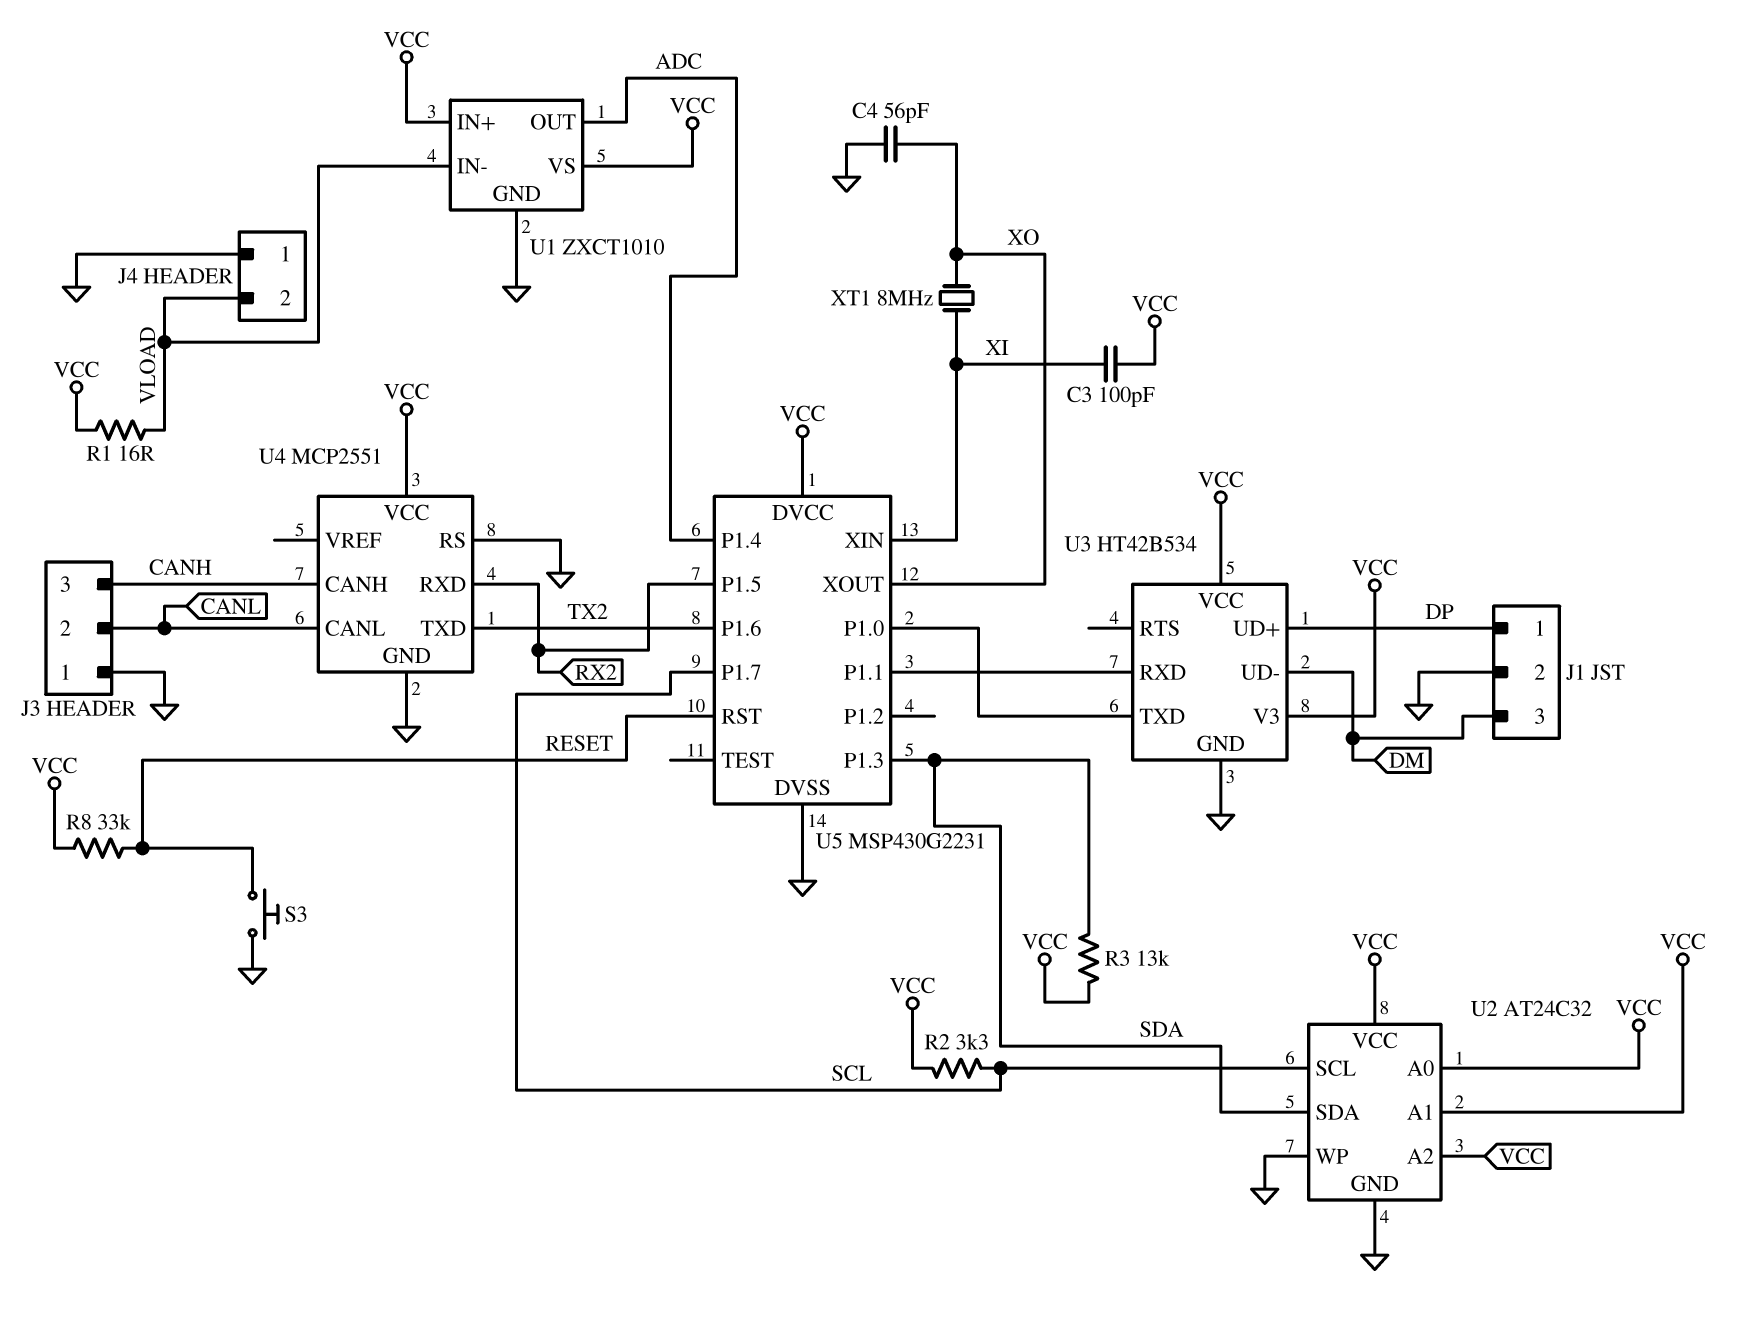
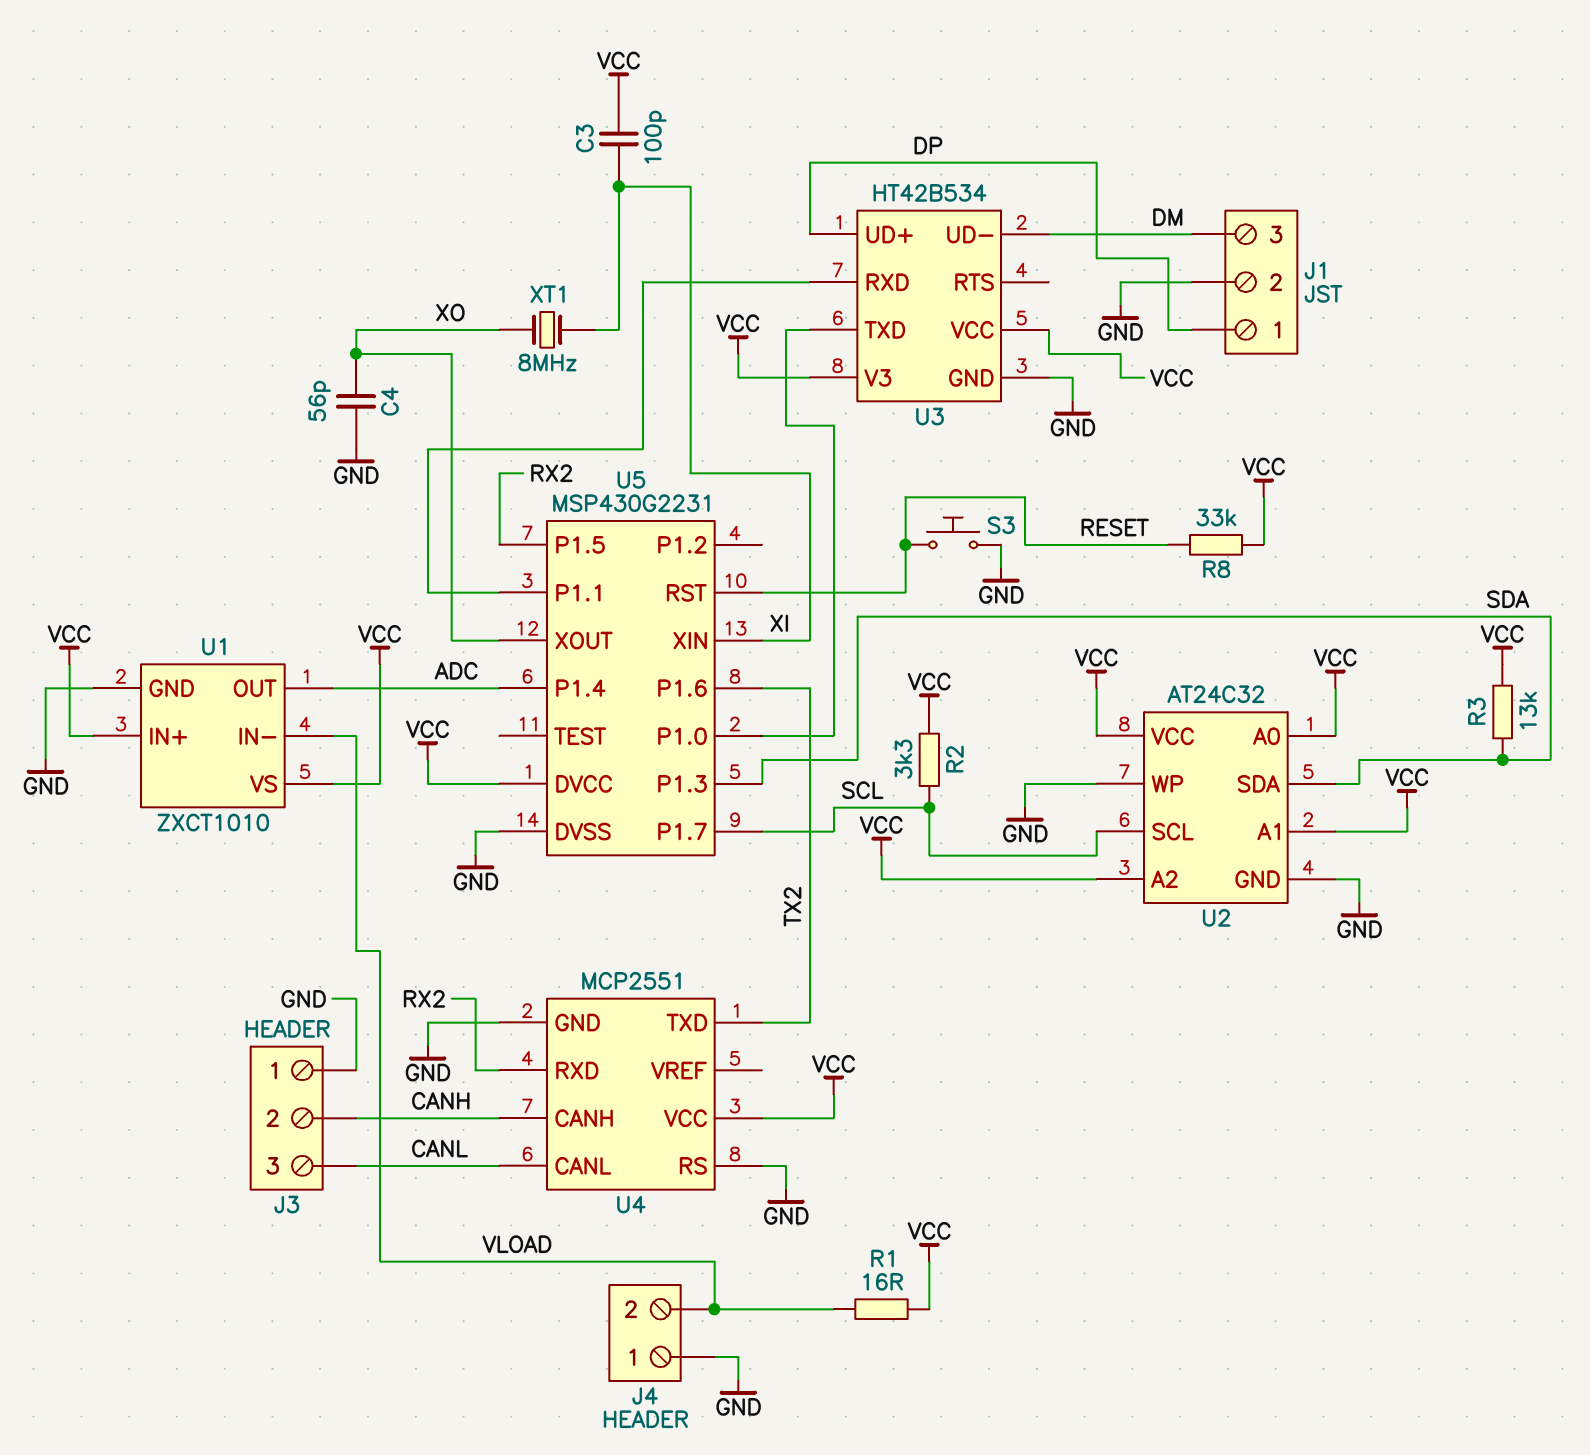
J3 pin 2: CANL -> CANH
J3 pin 3: CANH -> CANL

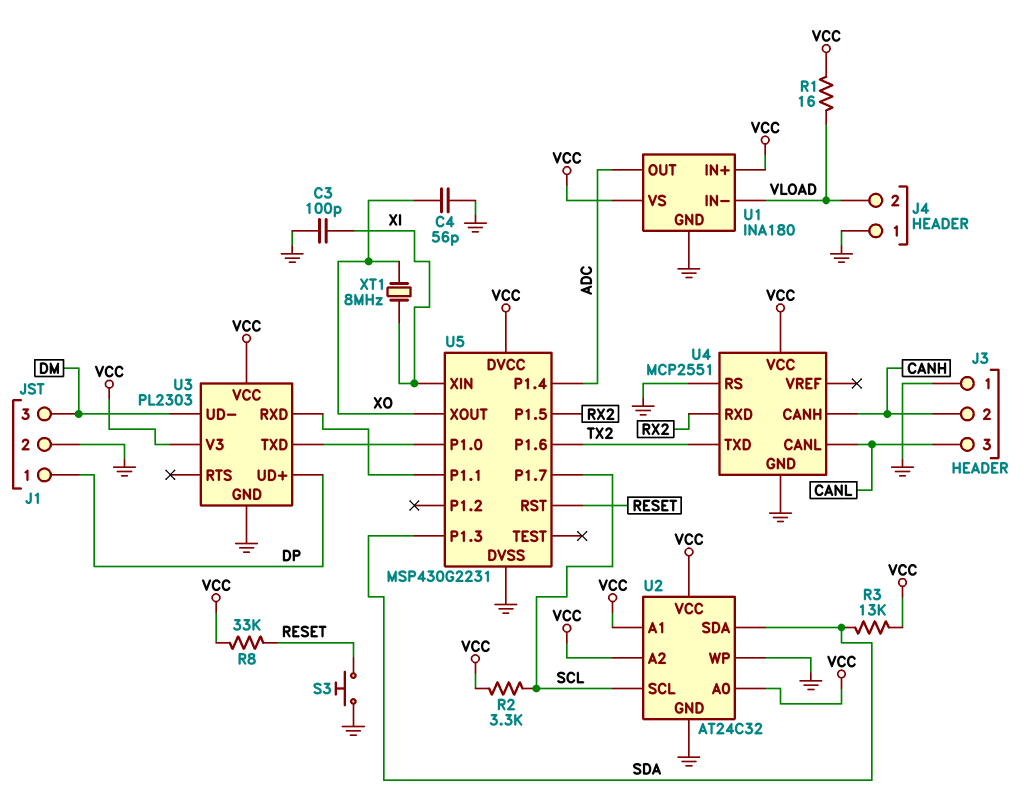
C3: 100pF (VCC, XI) -> 100pF (GND, XI)
U1: ZXCT1010 -> INA180
U3: HT42B534 -> PL2303

